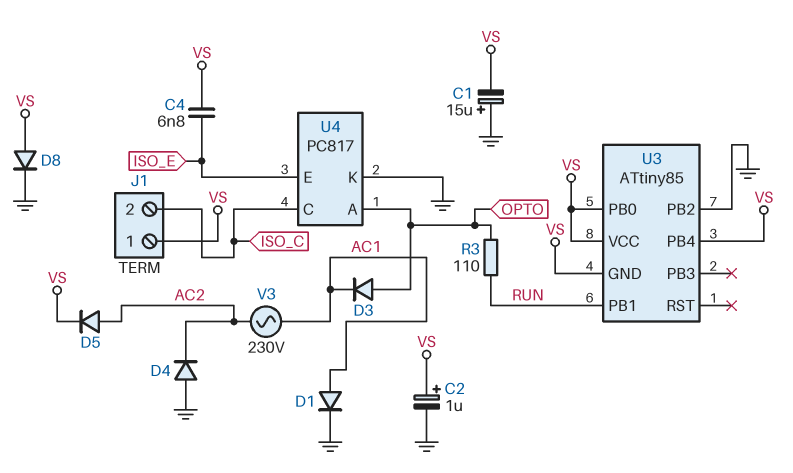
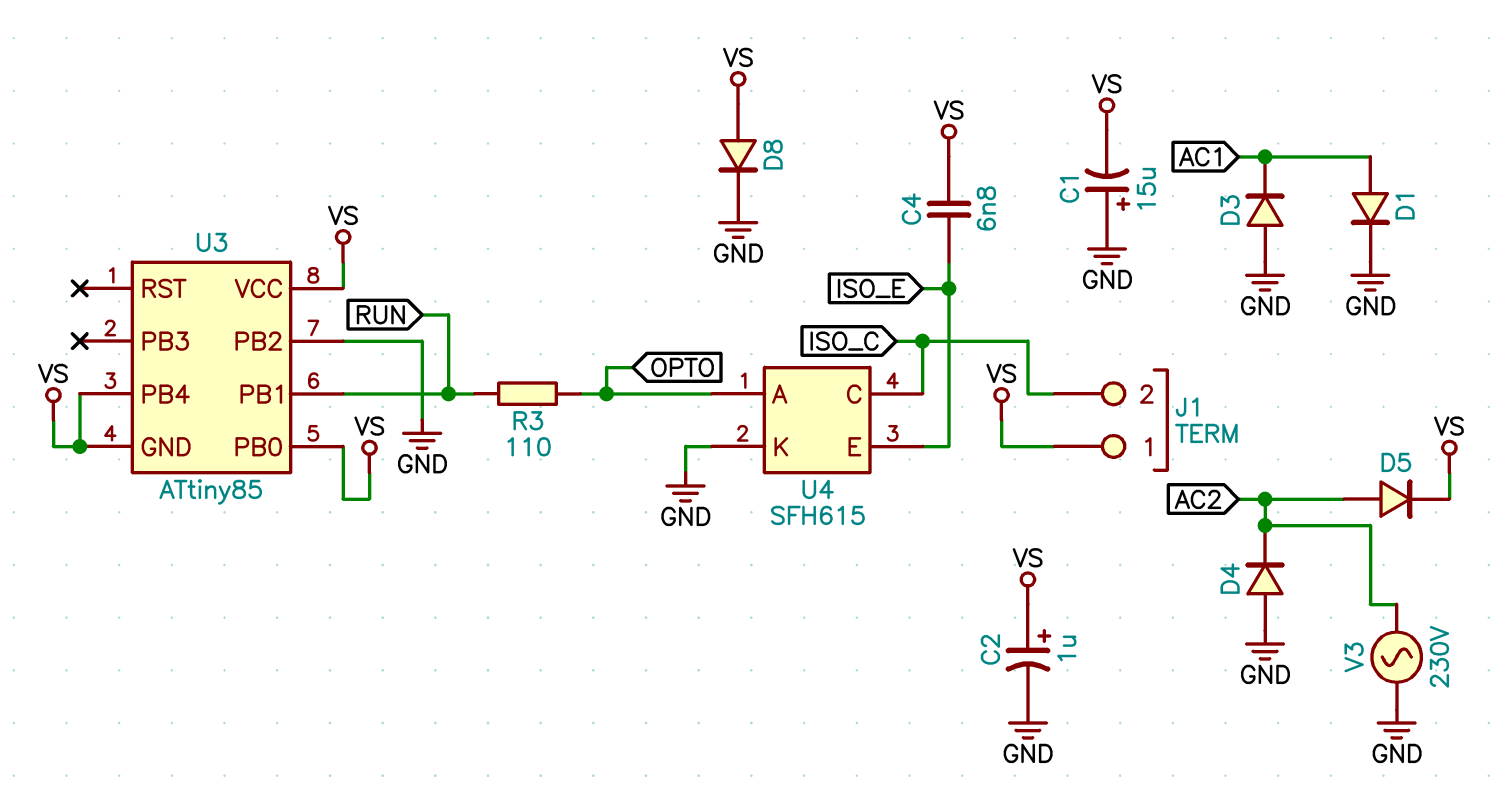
D3: diode (A OPTO, K AC1) -> diode (A GND, K AC1)
U4: PC817 -> SFH615
V3: AC 230V (AC1, AC2) -> AC 230V (AC2, GND)

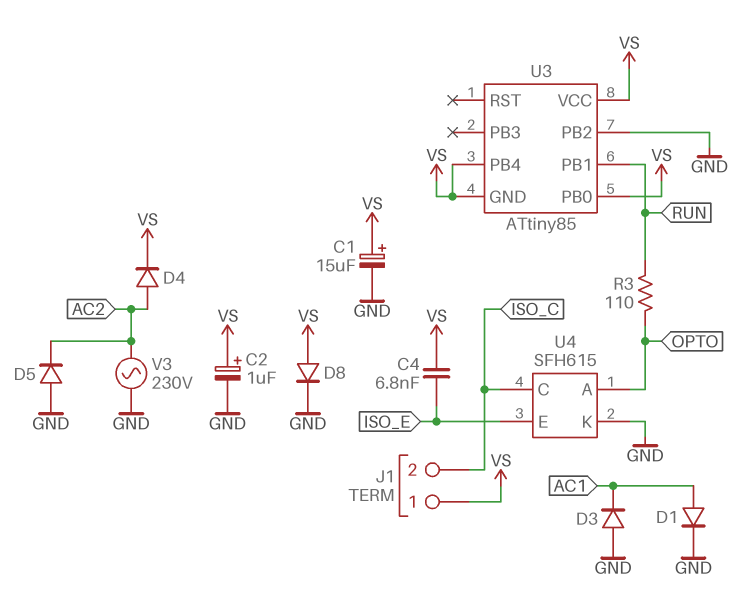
C1: 15uF (plus GND, minus VS) -> 15uF (plus VS, minus GND)
D4: diode (A GND, K AC2) -> diode (A AC2, K VS)
D5: diode (A AC2, K VS) -> diode (A GND, K AC2)

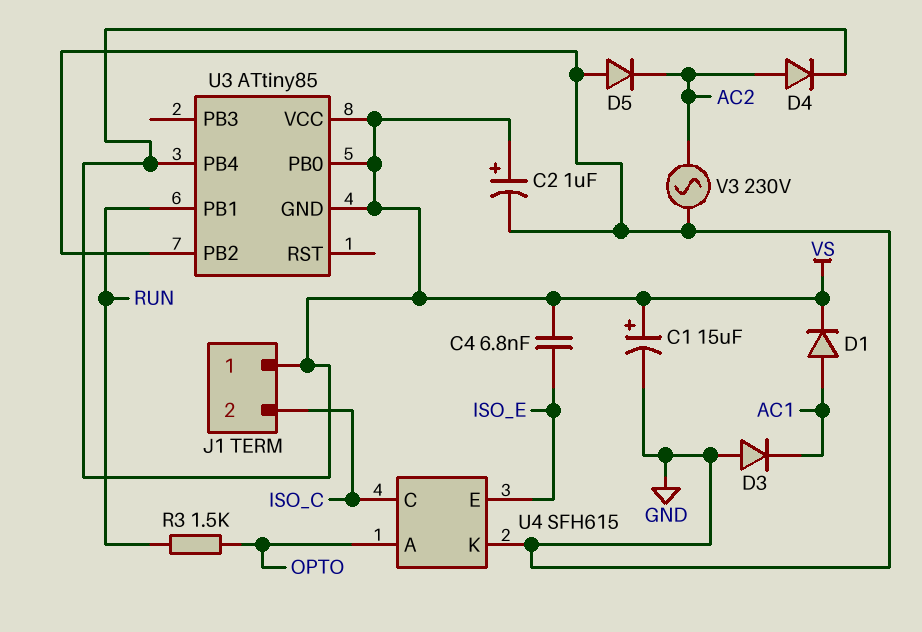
D1: diode (A AC1, K GND) -> diode (A AC1, K VS)
D8: diode (A VS, K GND) -> none
R3: 110 (OPTO, RUN) -> 1.5k (OPTO, RUN)

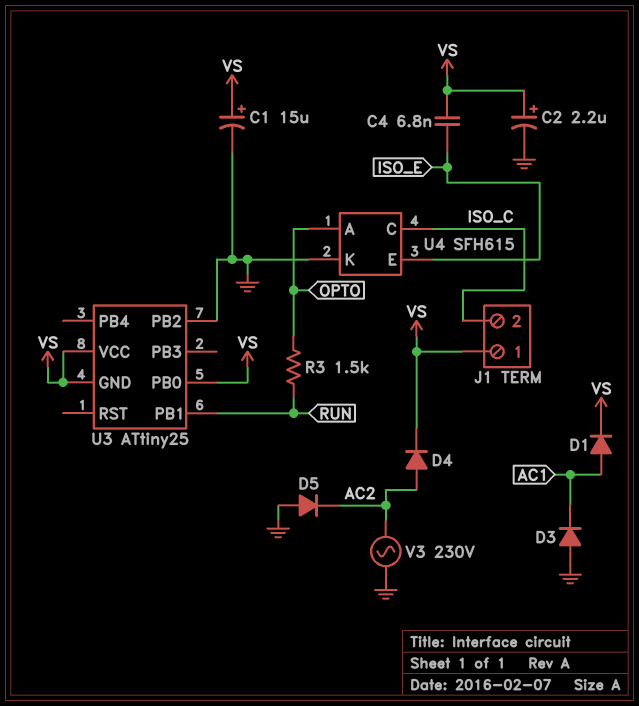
C2: 1uF (plus VS, minus GND) -> 2.2uF (plus VS, minus GND)
U3: ATtiny85 -> ATtiny25
U3 pin PB4: VS -> none

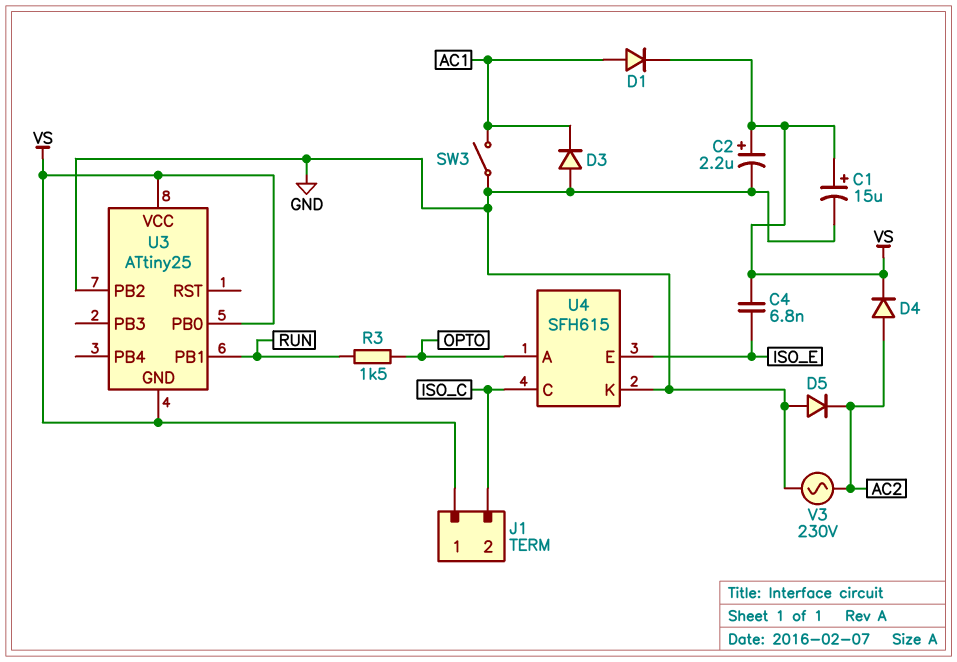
SW3: none -> switch (AC1, GND)

